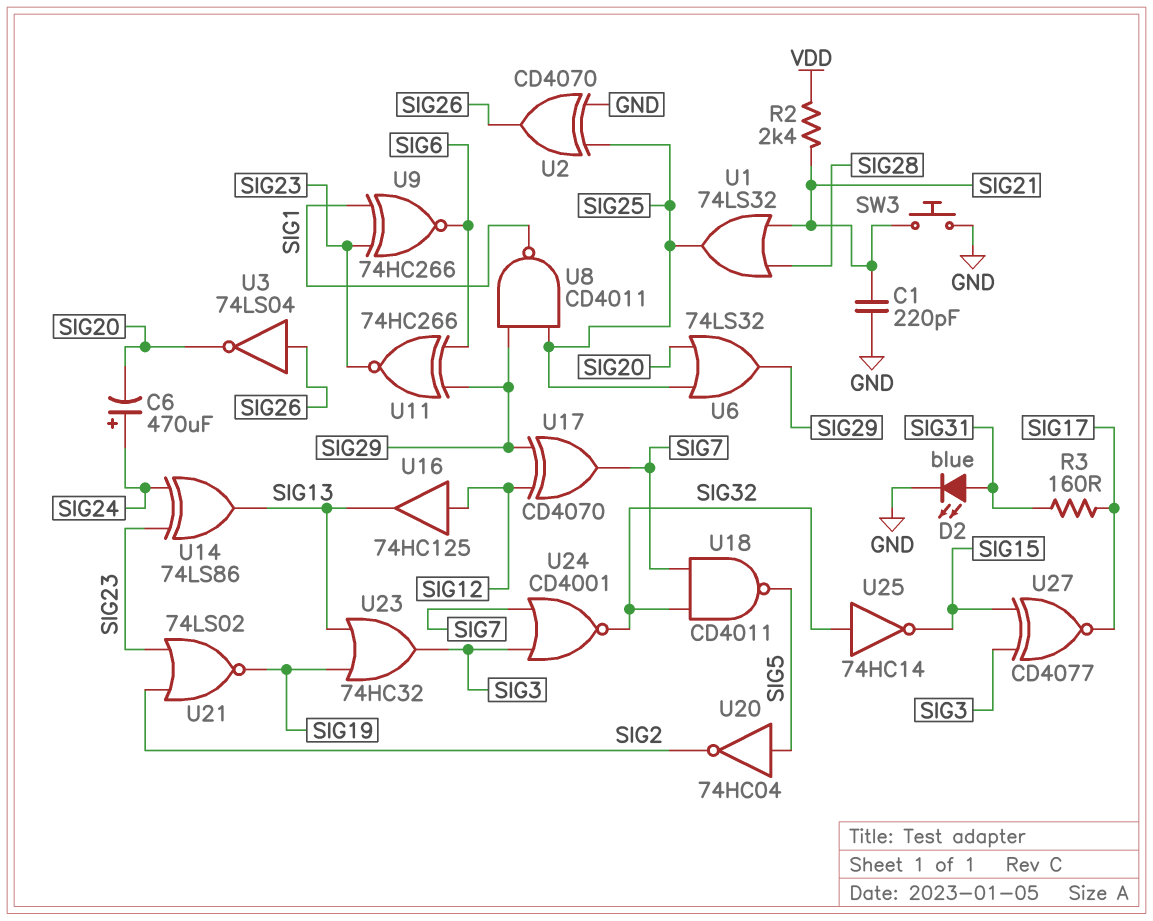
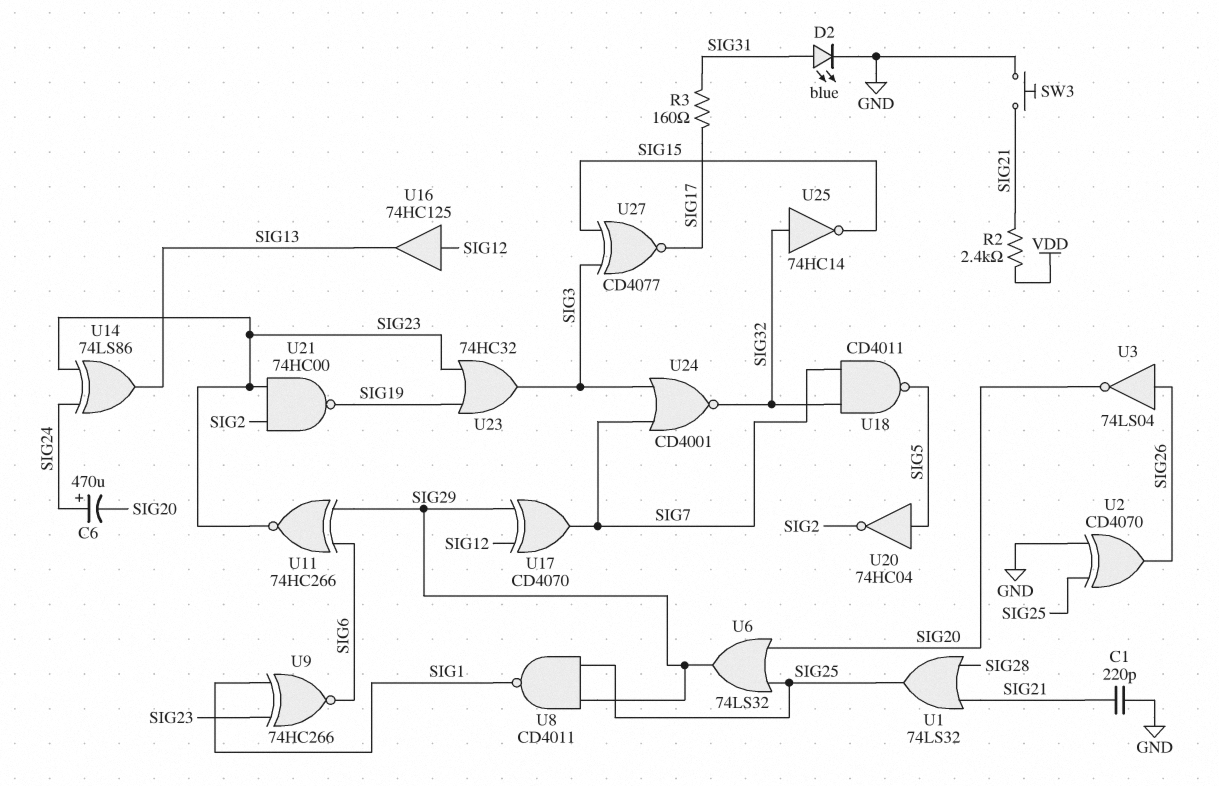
U21: NOR 74LS02 (in SIG2, in SIG23, out SIG19) -> NAND 74HC00 (in SIG2, in SIG23, out SIG19)
U23: OR 74HC32 (in SIG13, in SIG19, out SIG3) -> OR 74HC32 (in SIG19, in SIG23, out SIG3)

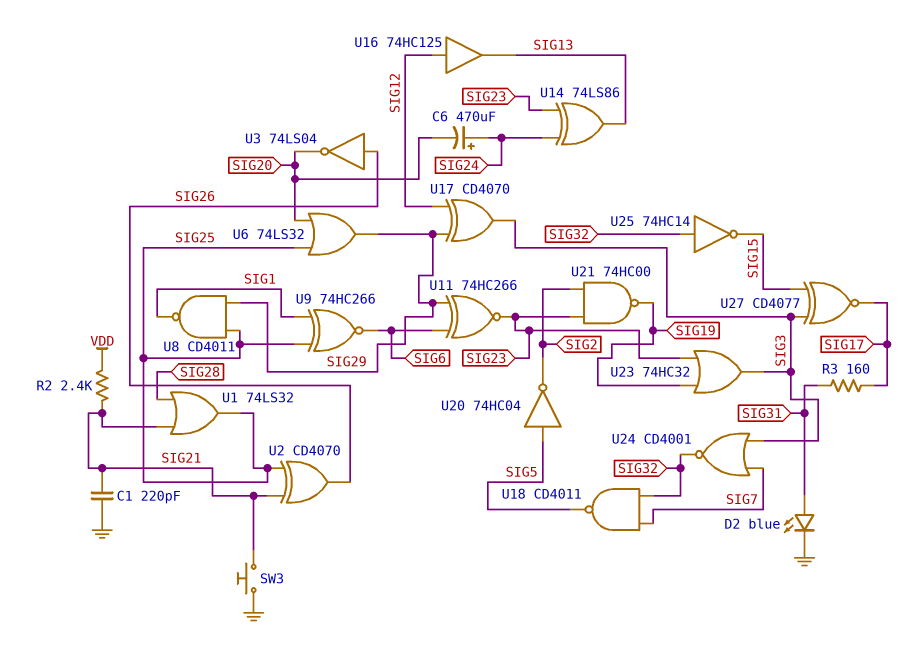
U2: XOR CD4070 (in GND, in SIG25, out SIG26) -> XOR CD4070 (in SIG21, in SIG25, out SIG26)
U9: XNOR 74HC266 (in SIG1, in SIG23, out SIG6) -> XNOR 74HC266 (in SIG1, in SIG25, out SIG6)
U17: XOR CD4070 (in SIG12, in SIG29, out SIG7) -> XOR CD4070 (in SIG12, in SIG29, out SIG3)

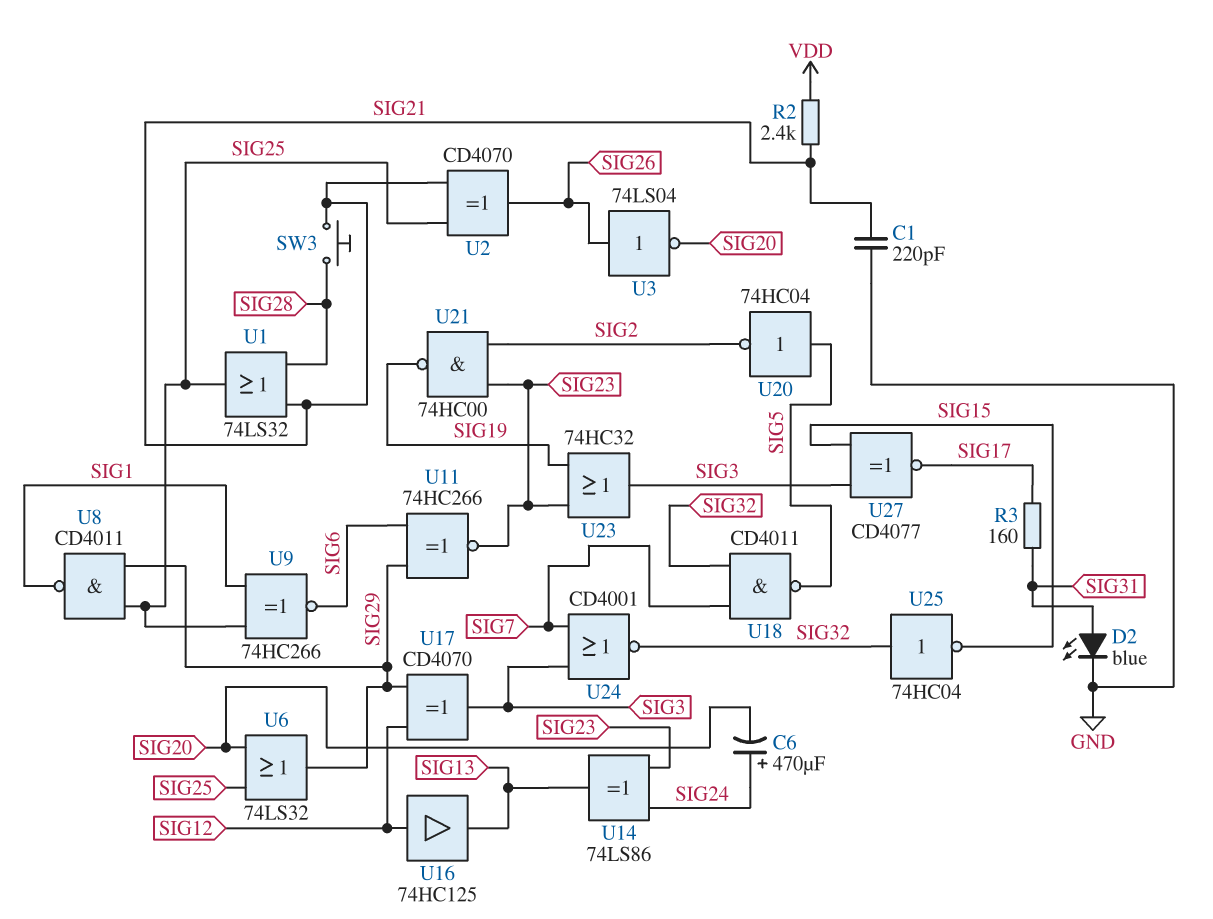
SW3: button (GND, SIG21) -> button (SIG21, SIG28)
U25: NOT 74HC14 (in SIG32, out SIG15) -> NOT 74HC04 (in SIG32, out SIG15)

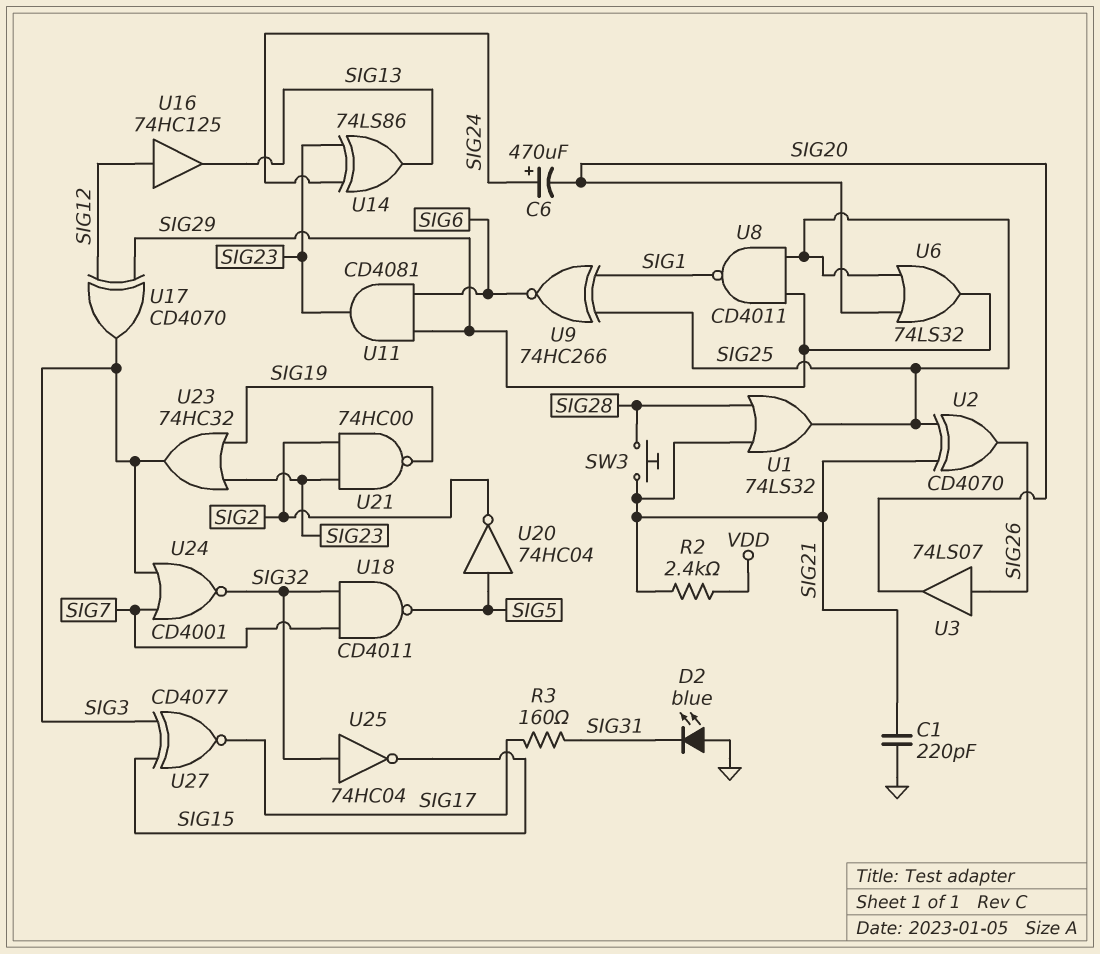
D2: LED blue (A SIG31, K GND) -> LED blue (A GND, K SIG31)
U3: NOT 74LS04 (in SIG26, out SIG20) -> buffer 74LS07 (in SIG26, out SIG20)
U11: XNOR 74HC266 (in SIG6, in SIG29, out SIG23) -> AND CD4081 (in SIG6, in SIG29, out SIG23)

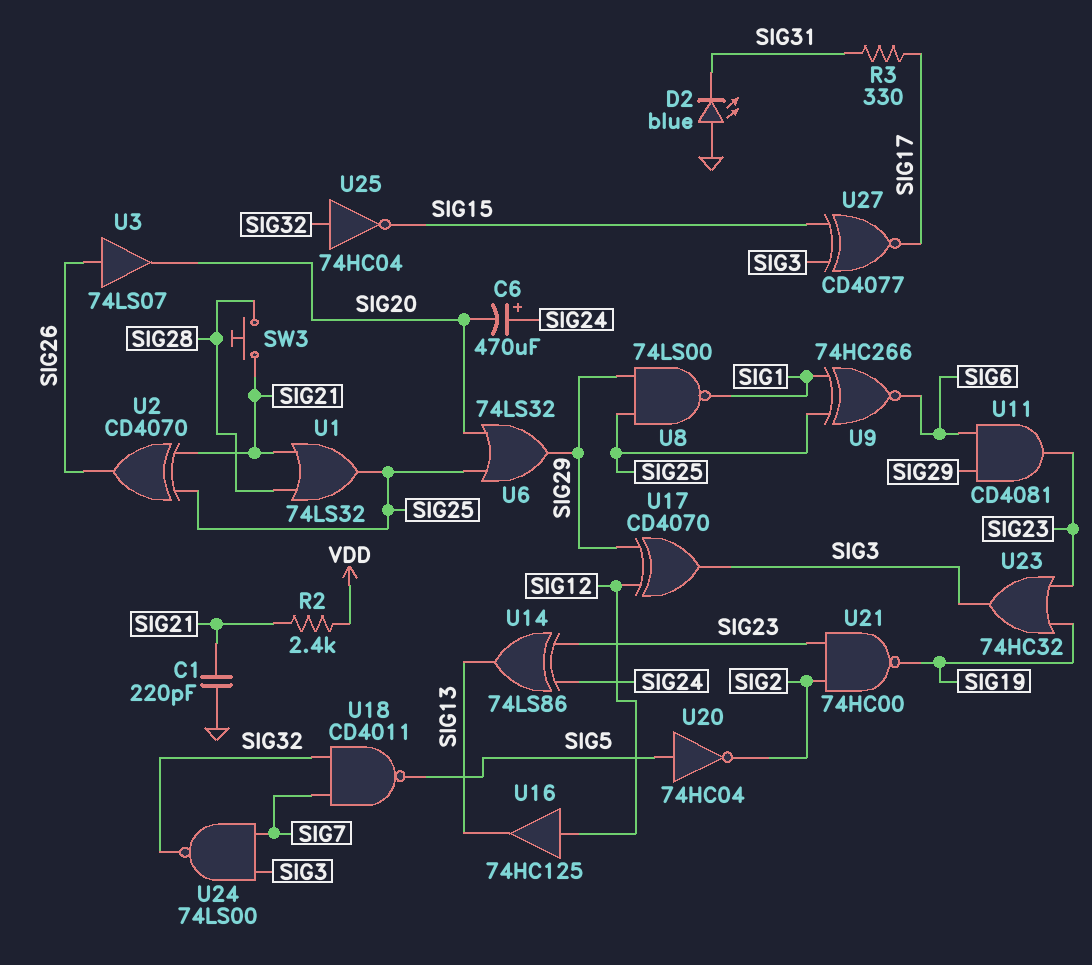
R3: 160 (SIG17, SIG31) -> 330 (SIG17, SIG31)
U8: NAND CD4011 (in SIG25, in SIG29, out SIG1) -> NAND 74LS00 (in SIG25, in SIG29, out SIG1)
U24: NOR CD4001 (in SIG3, in SIG7, out SIG32) -> NAND 74LS00 (in SIG3, in SIG7, out SIG32)

